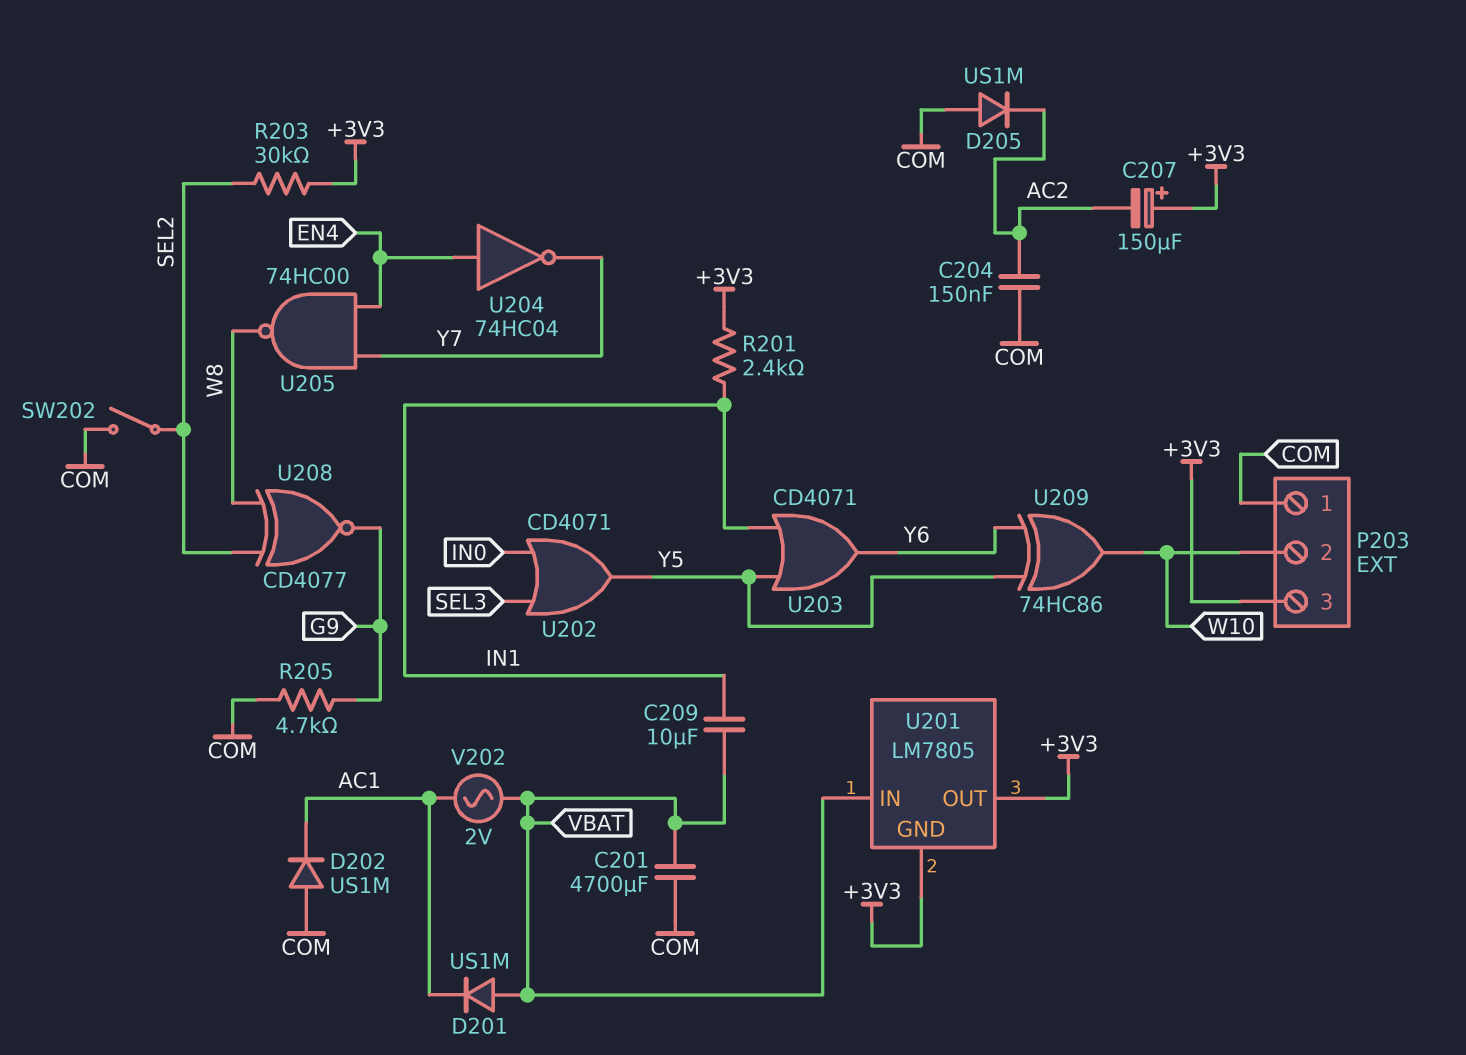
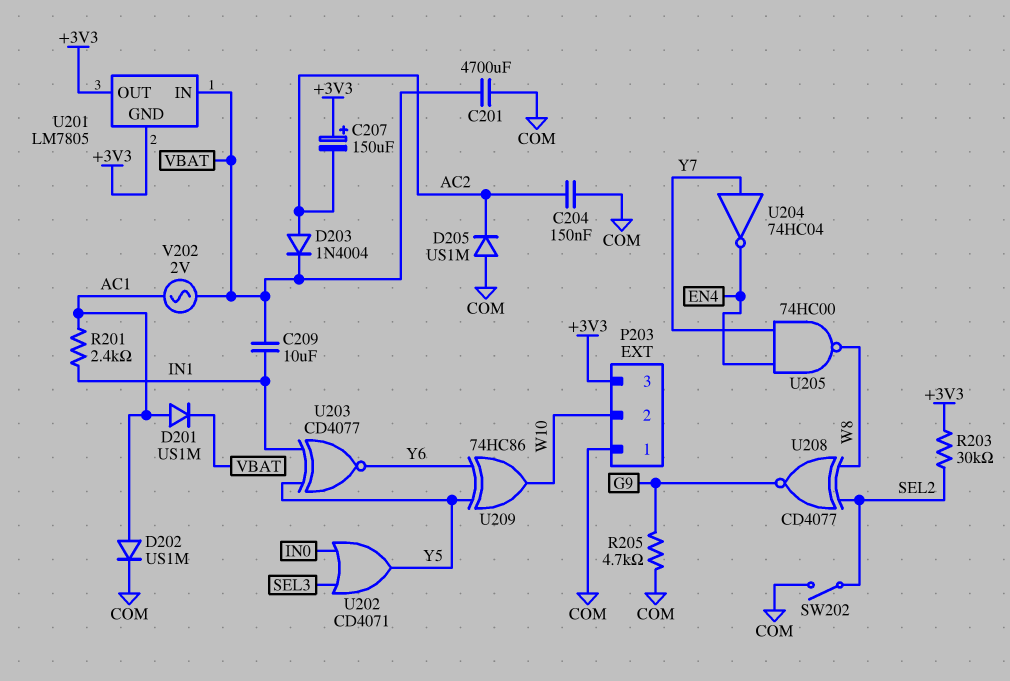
D201: diode US1M (A VBAT, K AC1) -> diode US1M (A AC1, K VBAT)
D202: diode US1M (A COM, K AC1) -> diode US1M (A AC1, K COM)
D203: none -> diode 1N4004 (A AC2, K VBAT)
R201: 2.4k (+3V3, IN1) -> 2.4k (AC1, IN1)
U203: OR CD4071 (in IN1, in Y5, out Y6) -> XNOR CD4077 (in IN1, in Y5, out Y6)
U204: NOT 74HC04 (in EN4, out Y7) -> NOT 74HC04 (in Y7, out EN4)

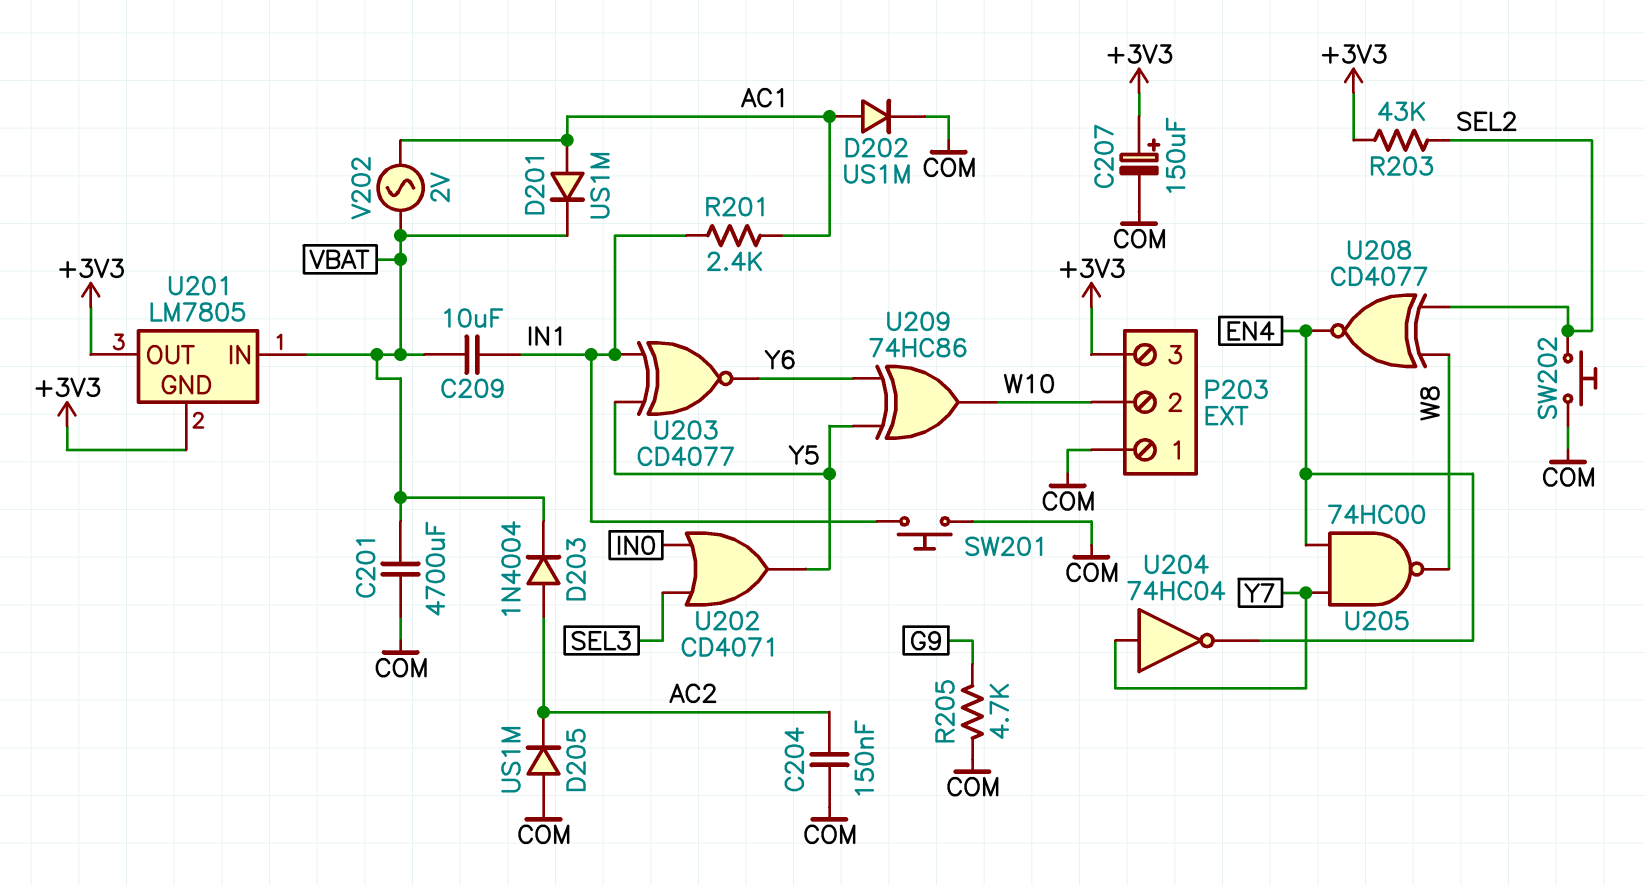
C207: 150uF (plus +3V3, minus AC2) -> 150uF (plus +3V3, minus COM)
R203: 30k (+3V3, SEL2) -> 43k (+3V3, SEL2)
SW201: none -> button (COM, IN1)
SW202: switch (COM, SEL2) -> button (COM, SEL2)
U208: XNOR CD4077 (in SEL2, in W8, out G9) -> XNOR CD4077 (in SEL2, in W8, out EN4)

